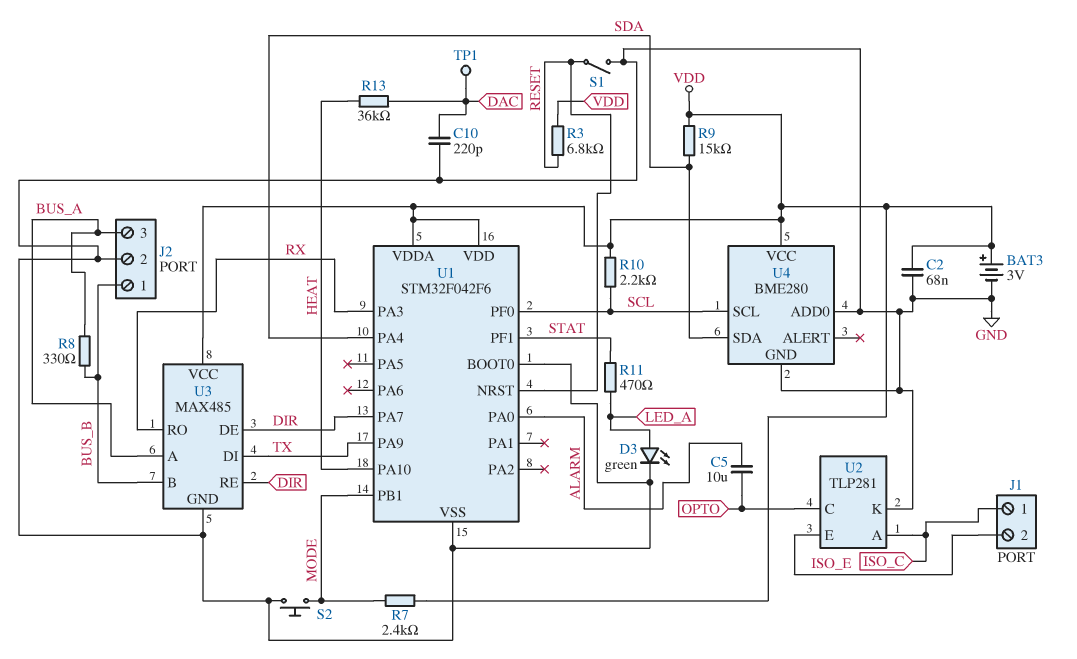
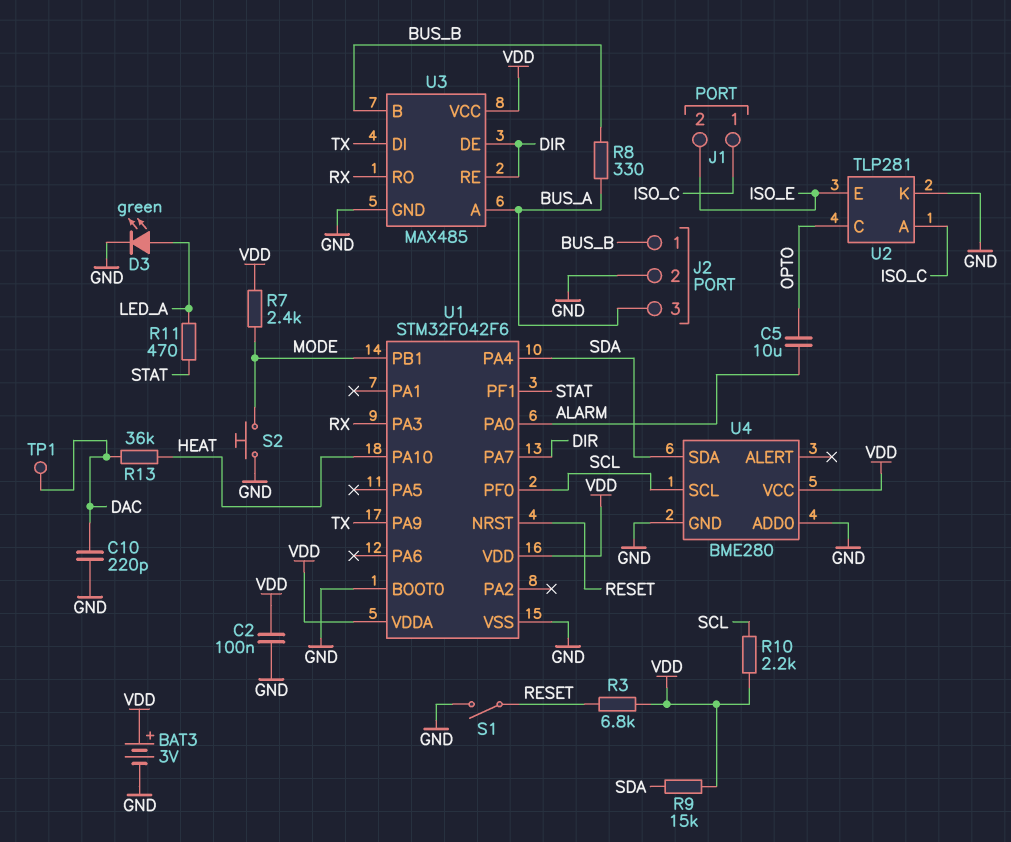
C2: 68nF (GND, VDD) -> 100nF (GND, VDD)

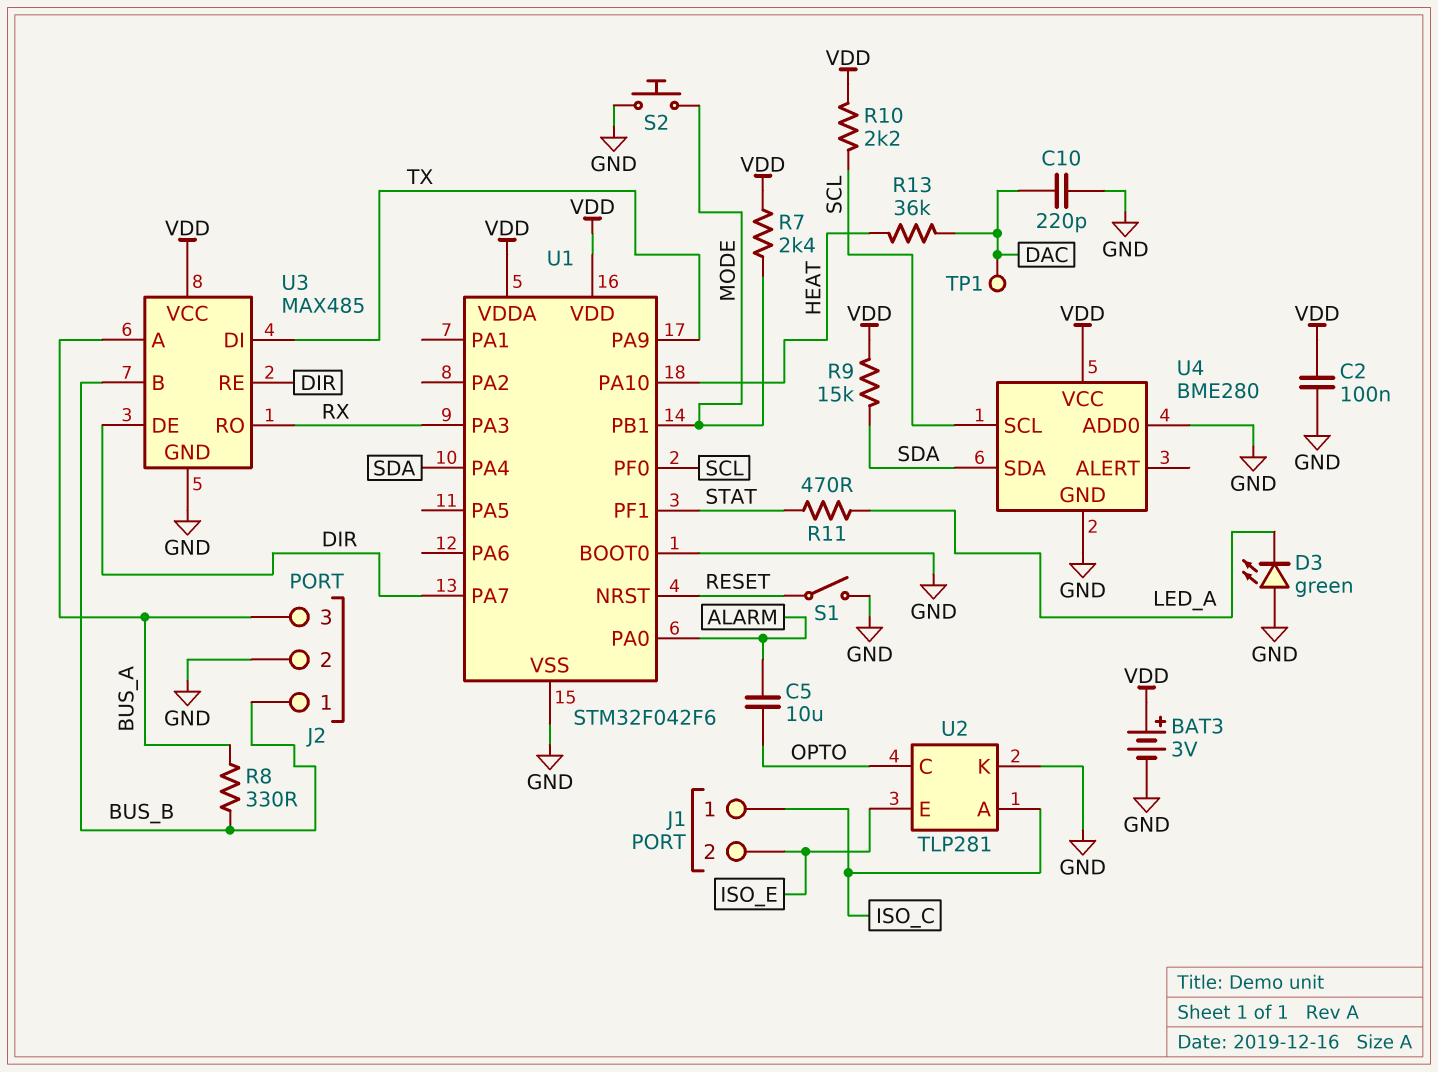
D3: LED green (A LED_A, K GND) -> LED green (A GND, K LED_A)
R3: 6.8k (RESET, VDD) -> none

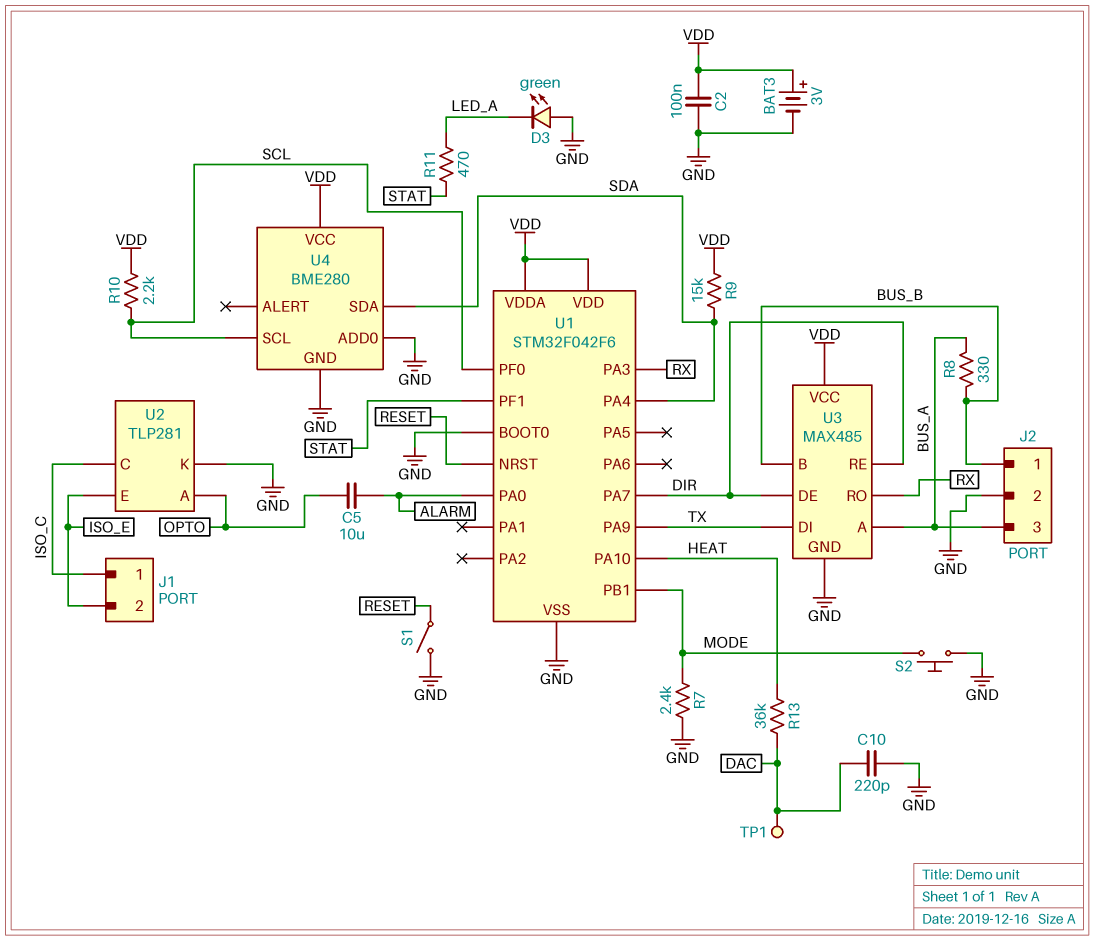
R7: 2.4k (MODE, VDD) -> 2.4k (GND, MODE)
U2 pin A: ISO_C -> OPTO
U2 pin C: OPTO -> ISO_C

